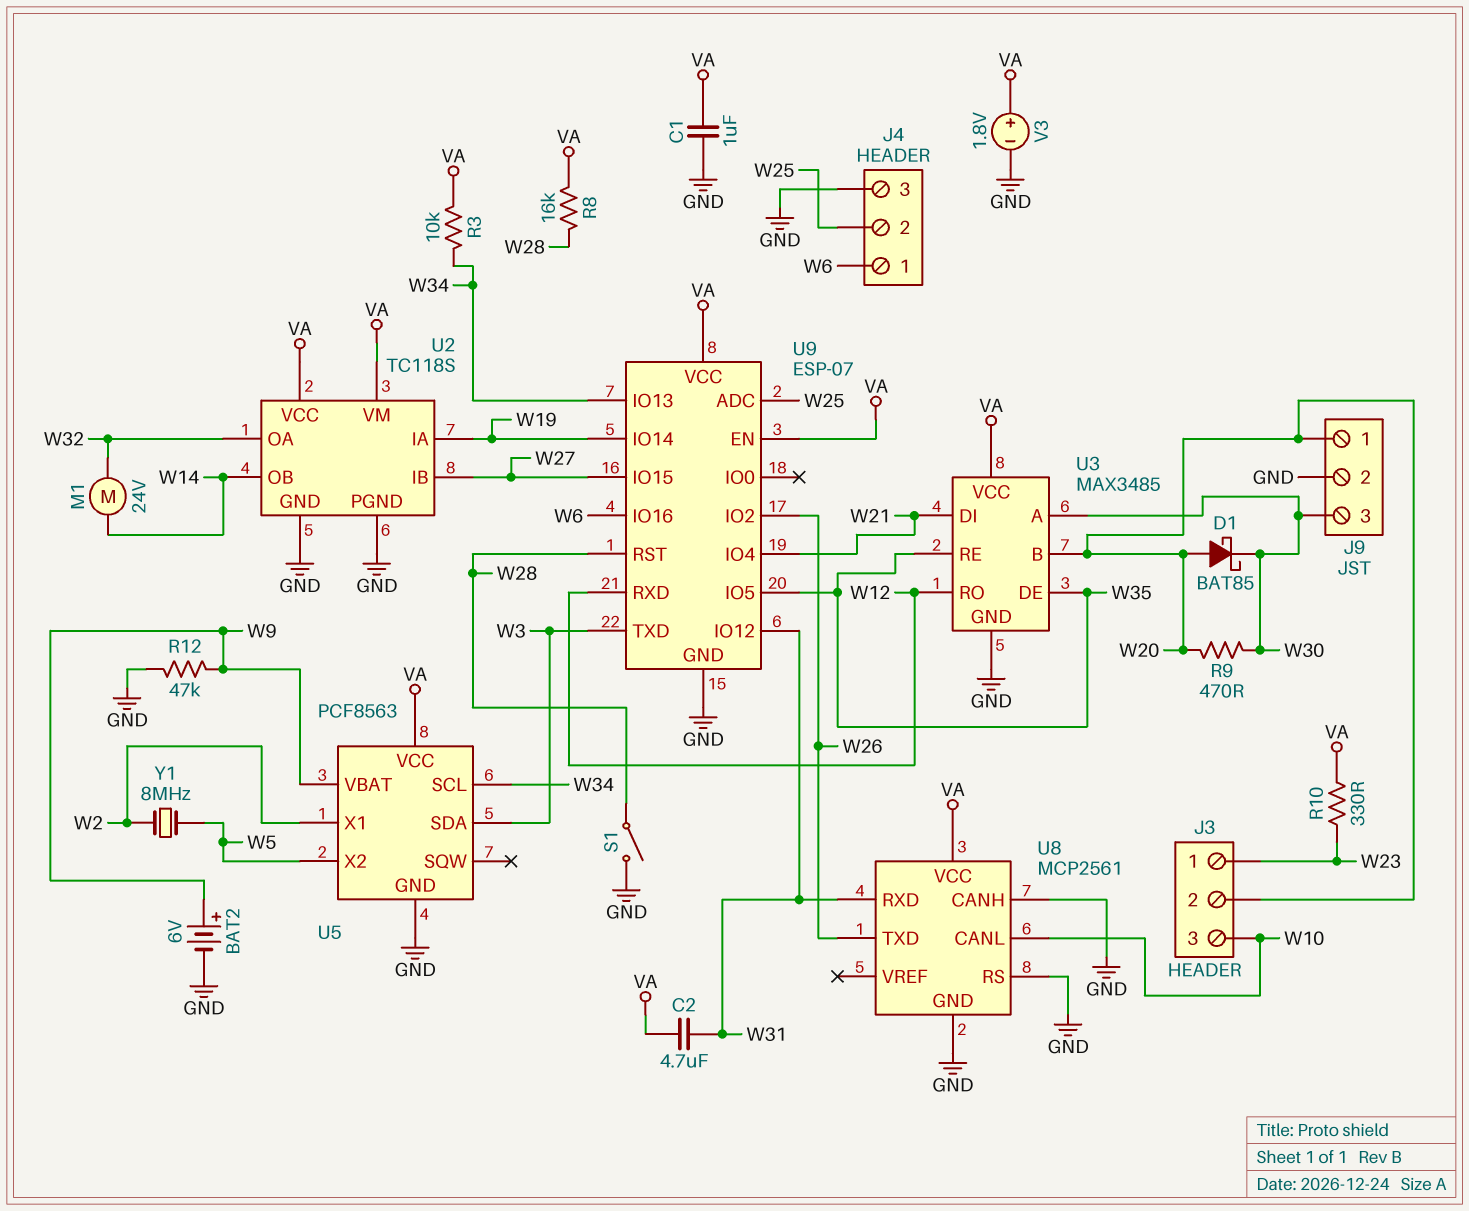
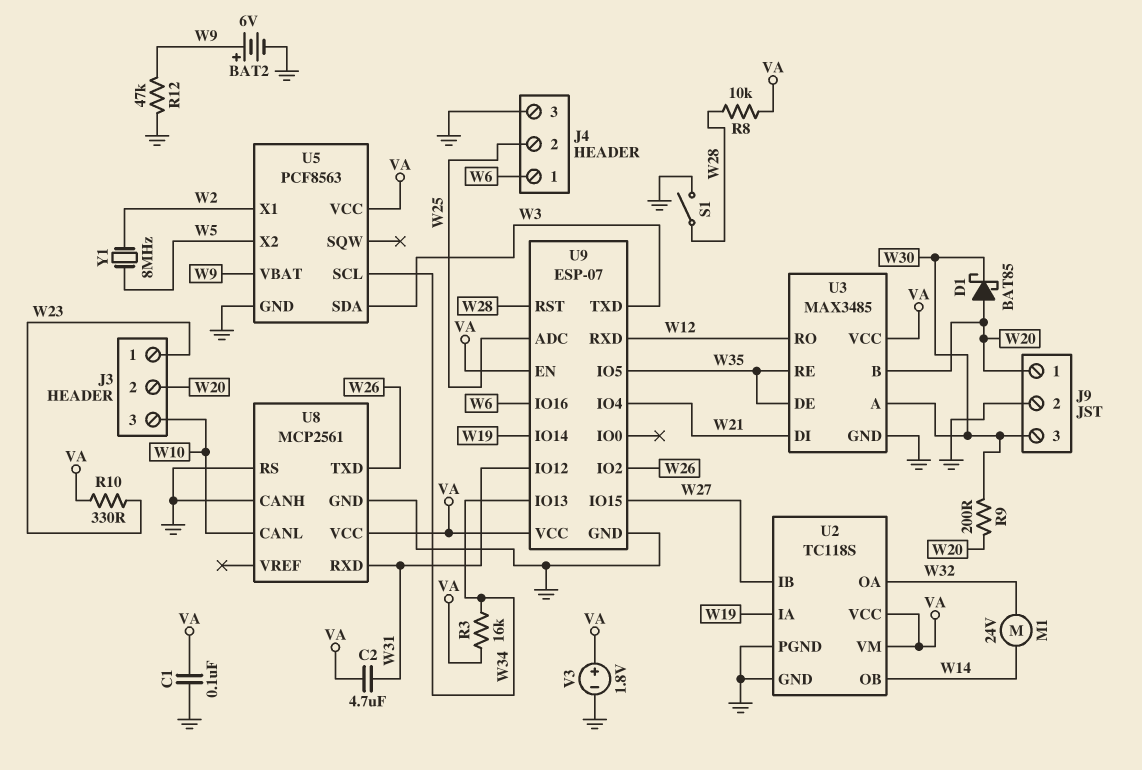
C1: 1uF (GND, VA) -> 100nF (GND, VA)
R3: 10k (VA, W34) -> 16k (VA, W34)
R8: 16k (VA, W28) -> 10k (VA, W28)
R9: 470 (W20, W30) -> 200 (W20, W30)

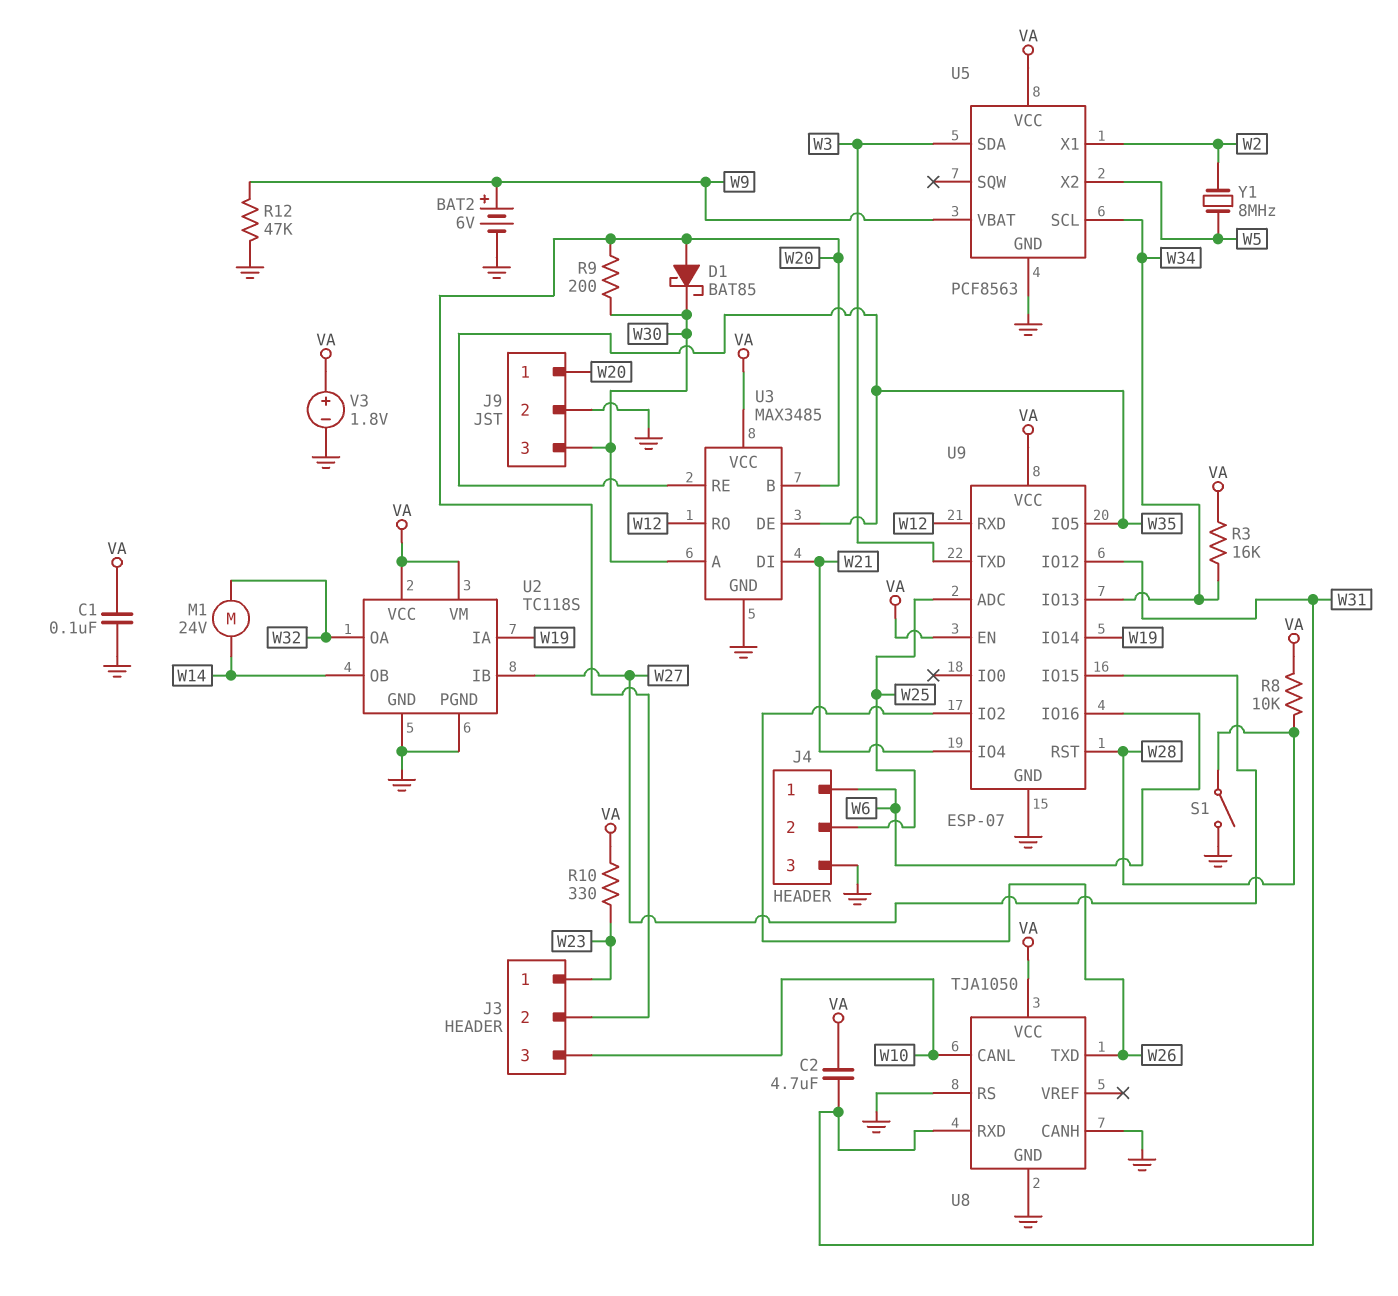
U8: MCP2561 -> TJA1050

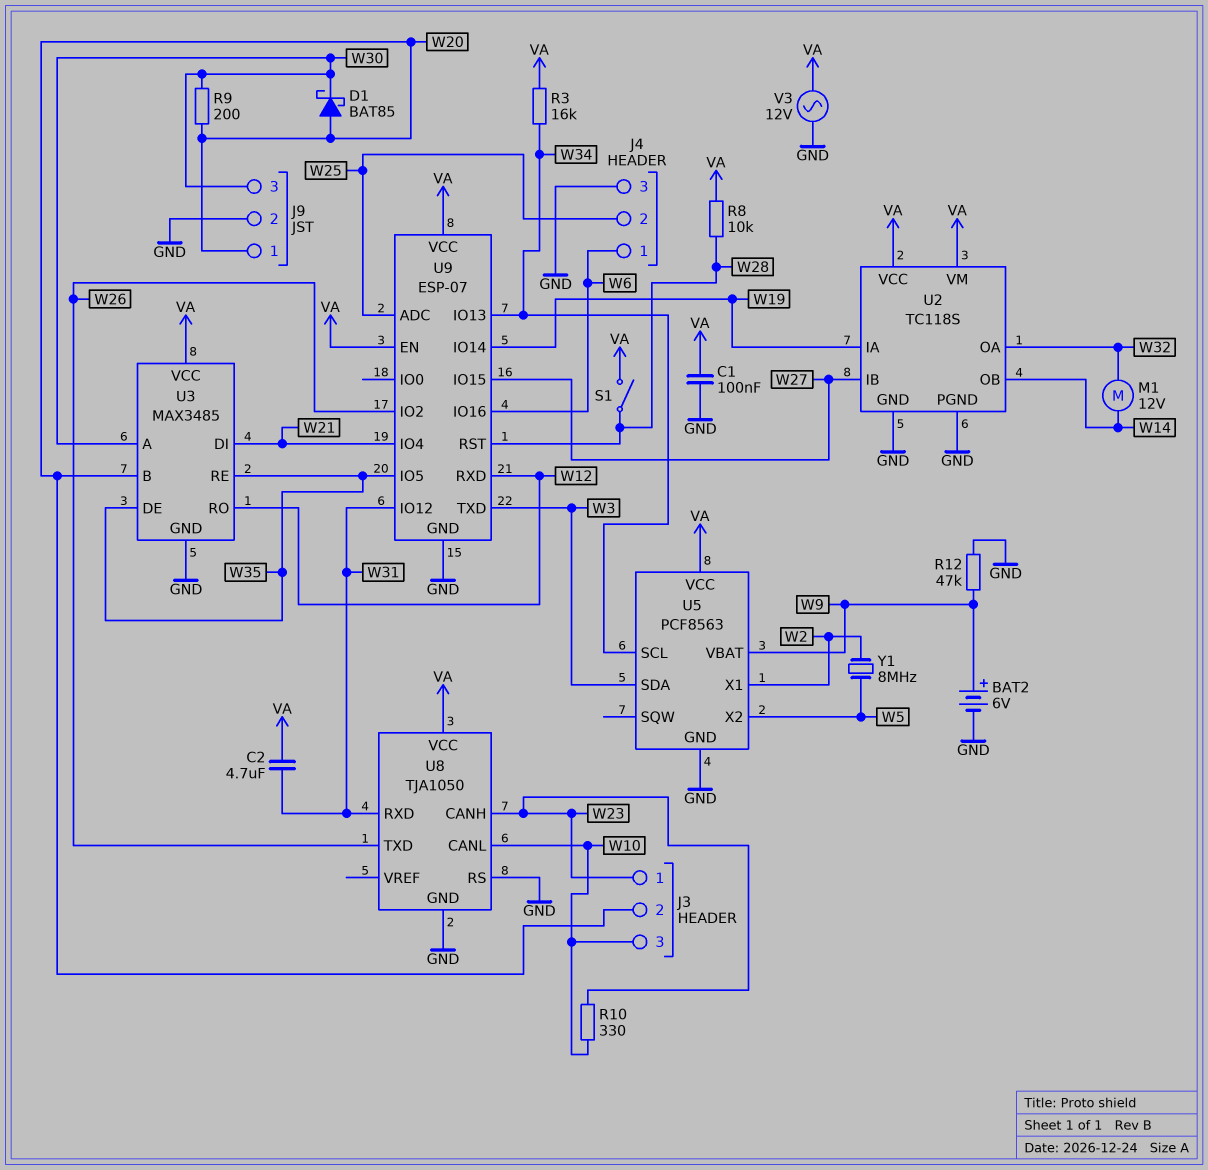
M1: motor 24V (W14, W32) -> motor 12V (W14, W32)
R10: 330 (VA, W23) -> 330 (W10, W23)
S1: switch (GND, W28) -> switch (VA, W28)
U8 pin CANH: GND -> W23
V3: 1.8V (plus VA, minus GND) -> AC 12V (GND, VA)

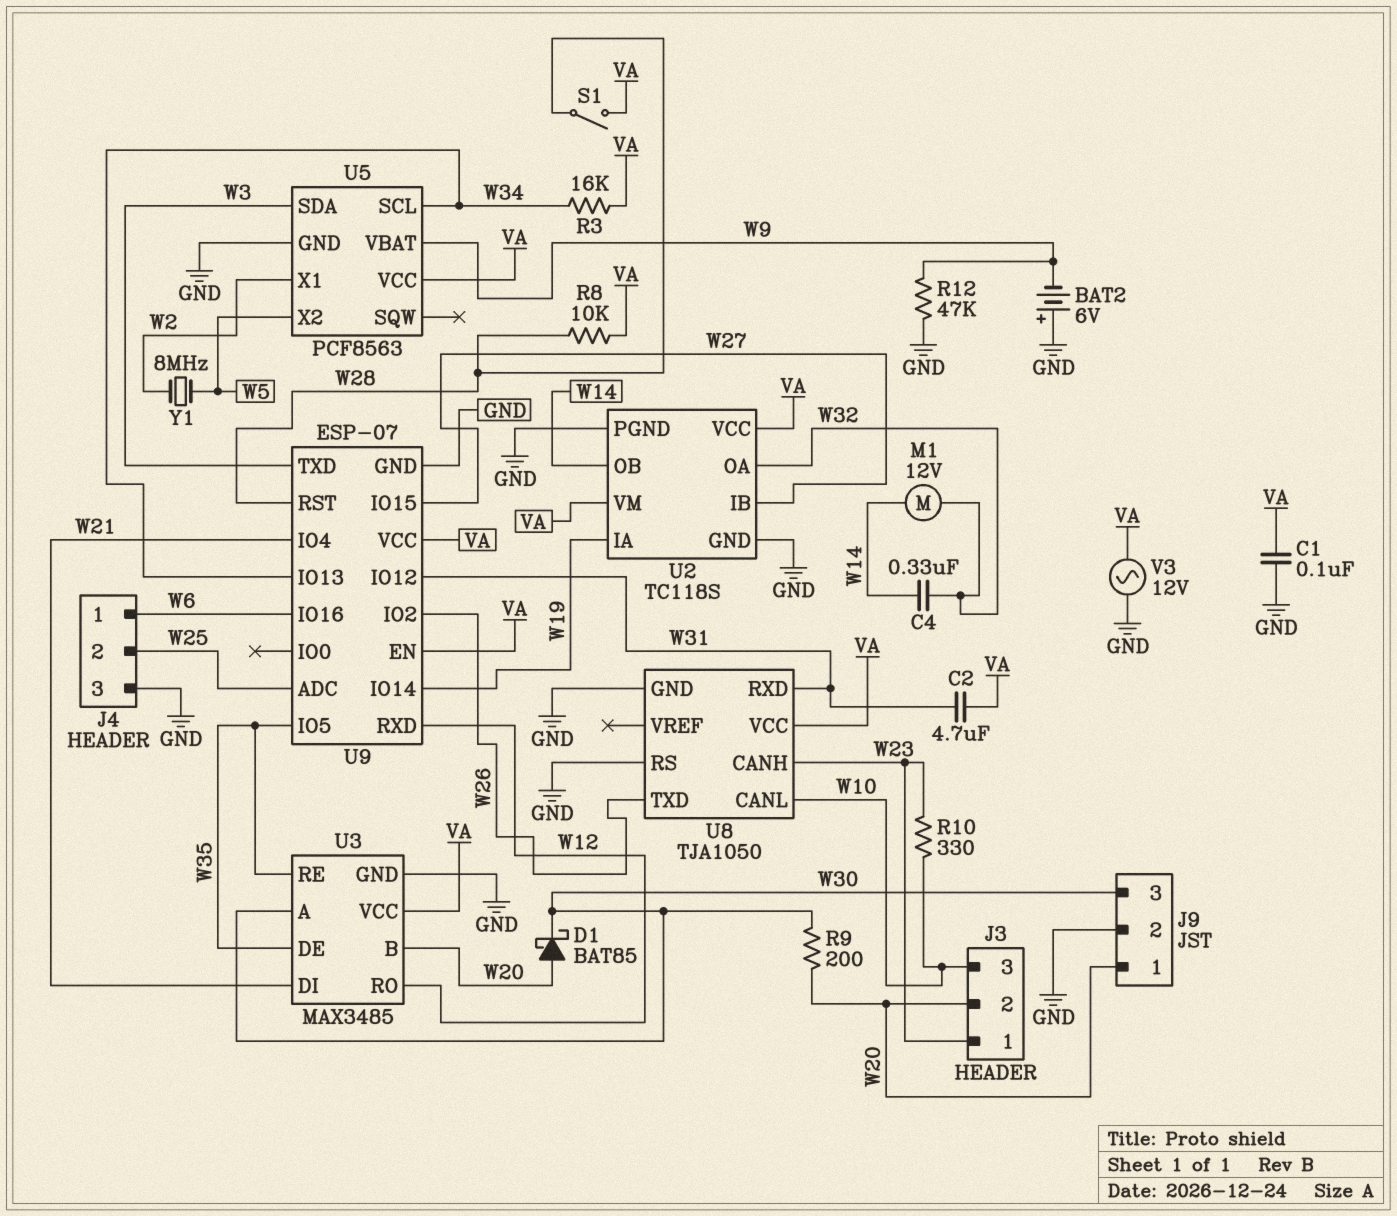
BAT2: 6V (plus W9, minus GND) -> 6V (plus GND, minus W9)
C4: none -> 330nF (W14, W32)

